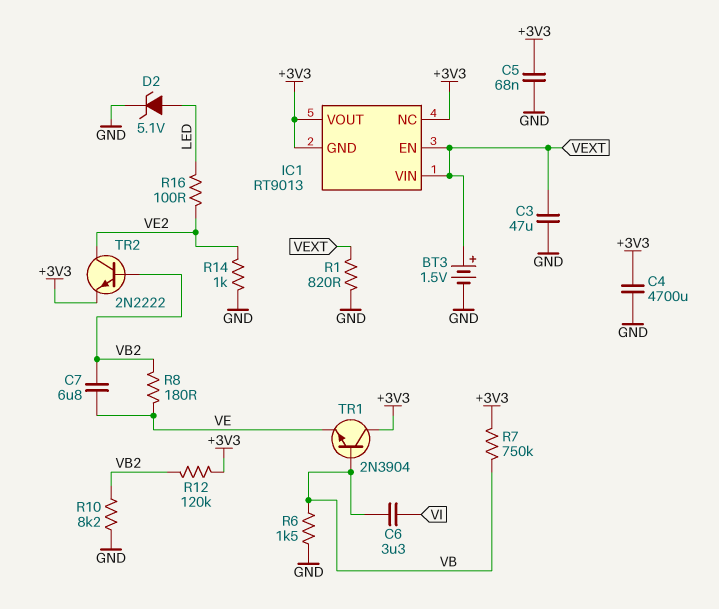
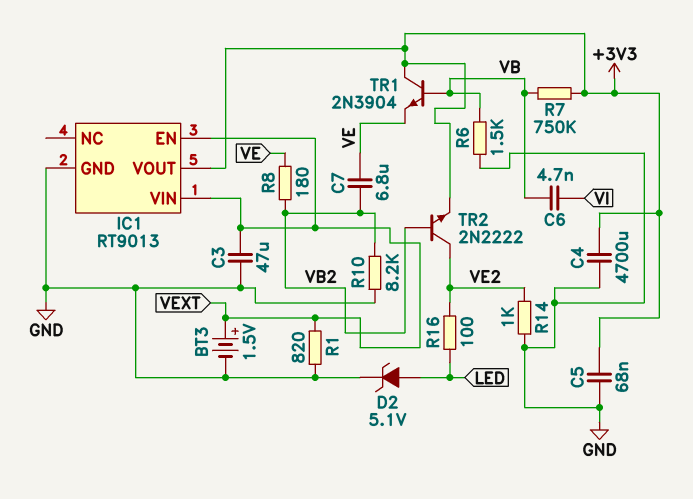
C6: 3.3uF (VB, VI) -> 4.7nF (VB, VI)
IC1 pin GND: +3V3 -> GND
IC1 pin NC: +3V3 -> none
R12: 120k (+3V3, VB2) -> none

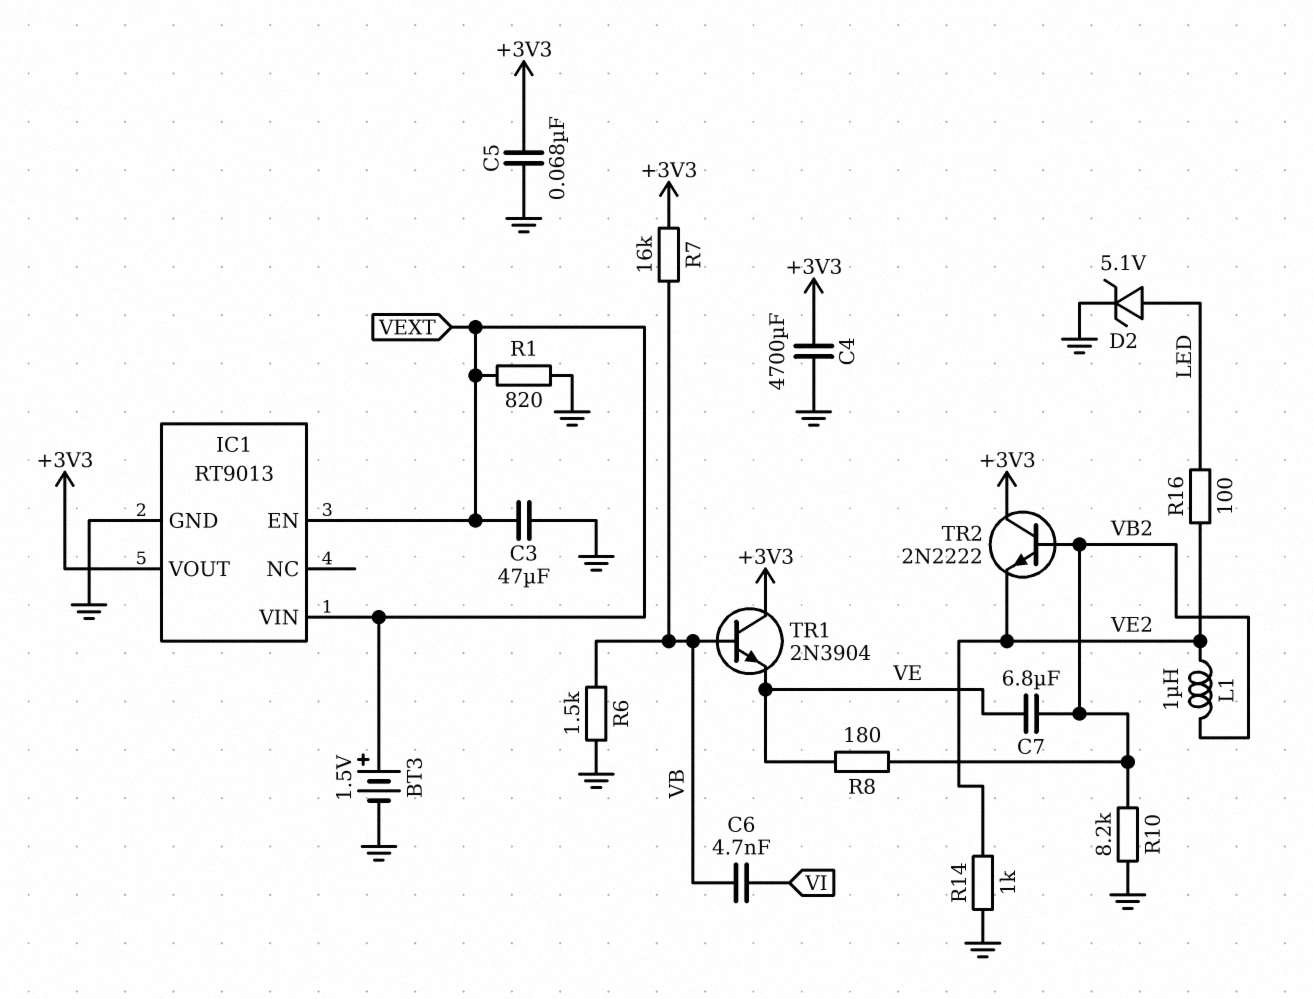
L1: none -> 1uH (VB2, VE2)
R7: 750k (+3V3, VB) -> 16k (+3V3, VB)
TR2: NPN 2N2222 (B VB2, C VE2, E +3V3) -> NPN 2N2222 (B VB2, C +3V3, E VE2)

